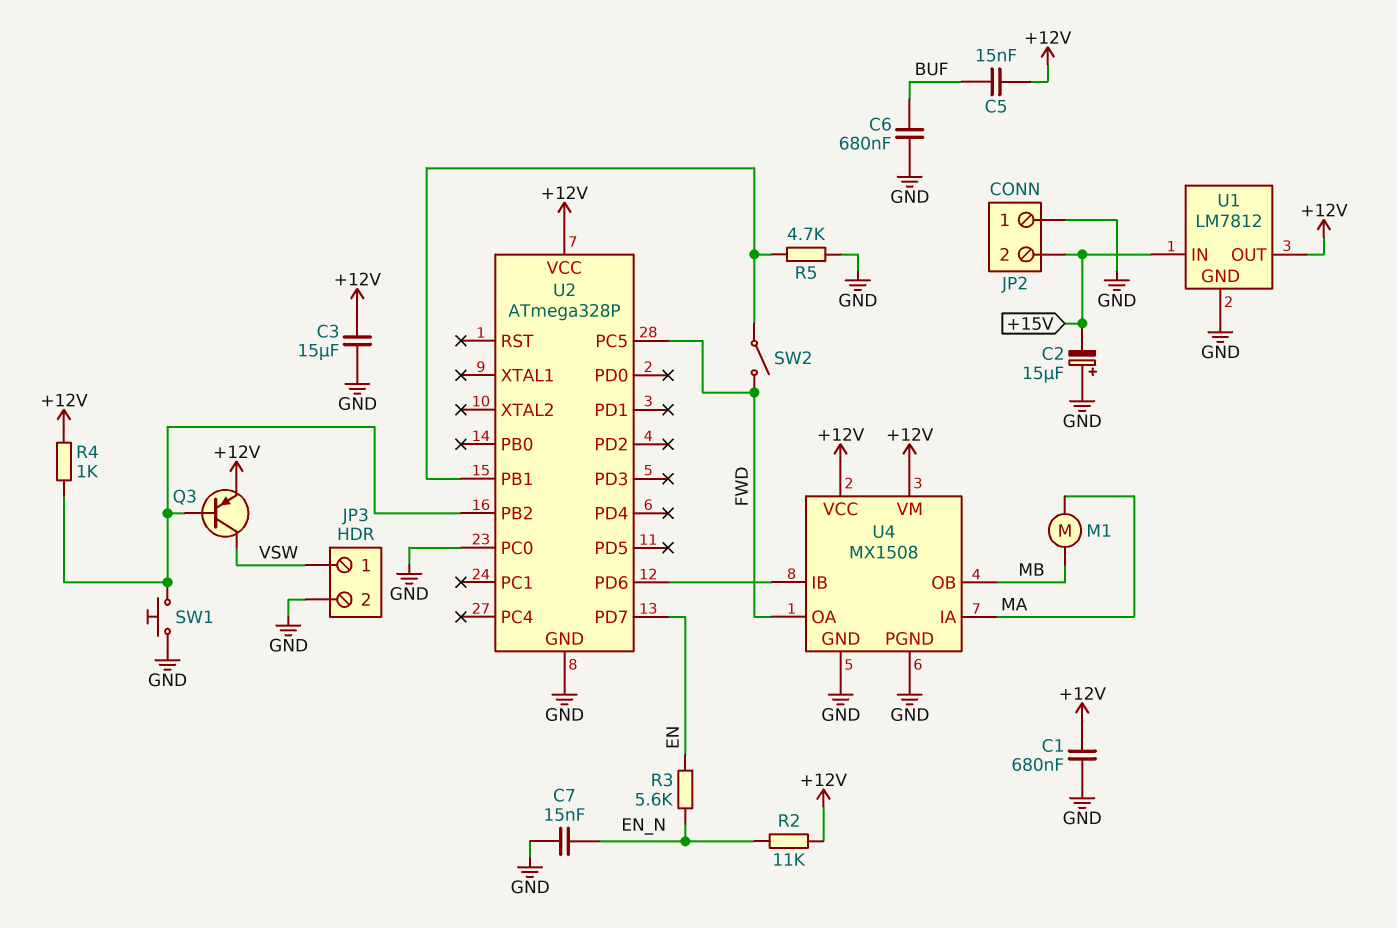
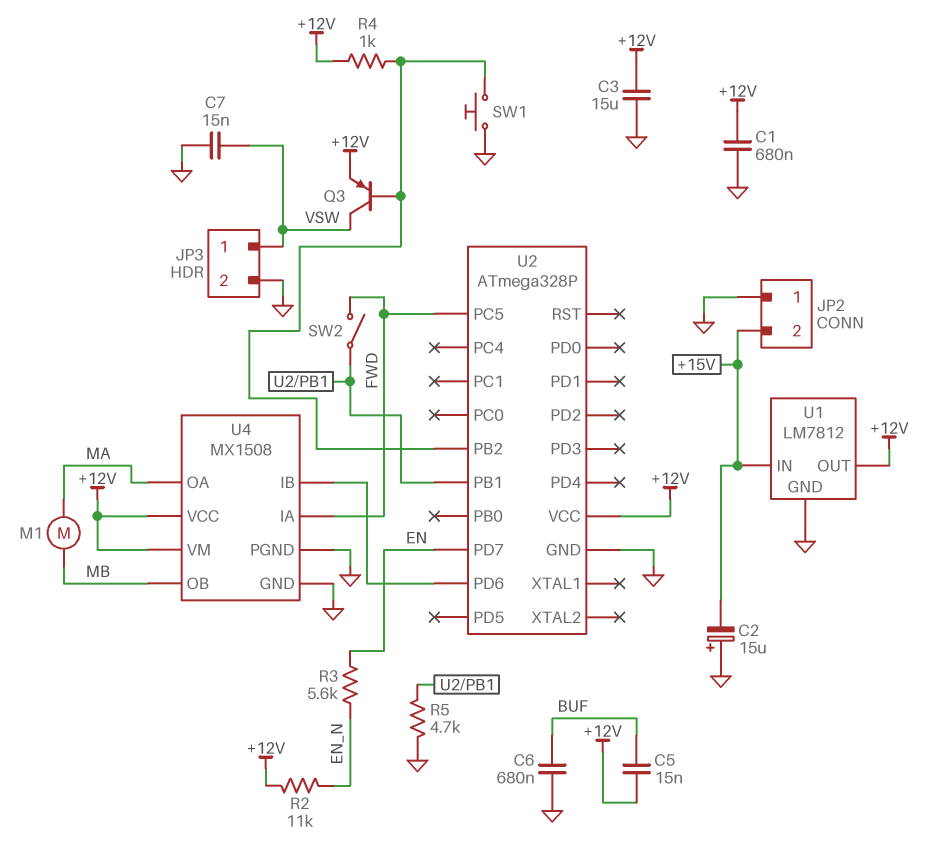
C7: 15nF (EN_N, GND) -> 15nF (GND, VSW)
U2 pin PC0: GND -> none
U4 pin IA: MA -> FWD
U4 pin OA: FWD -> MA

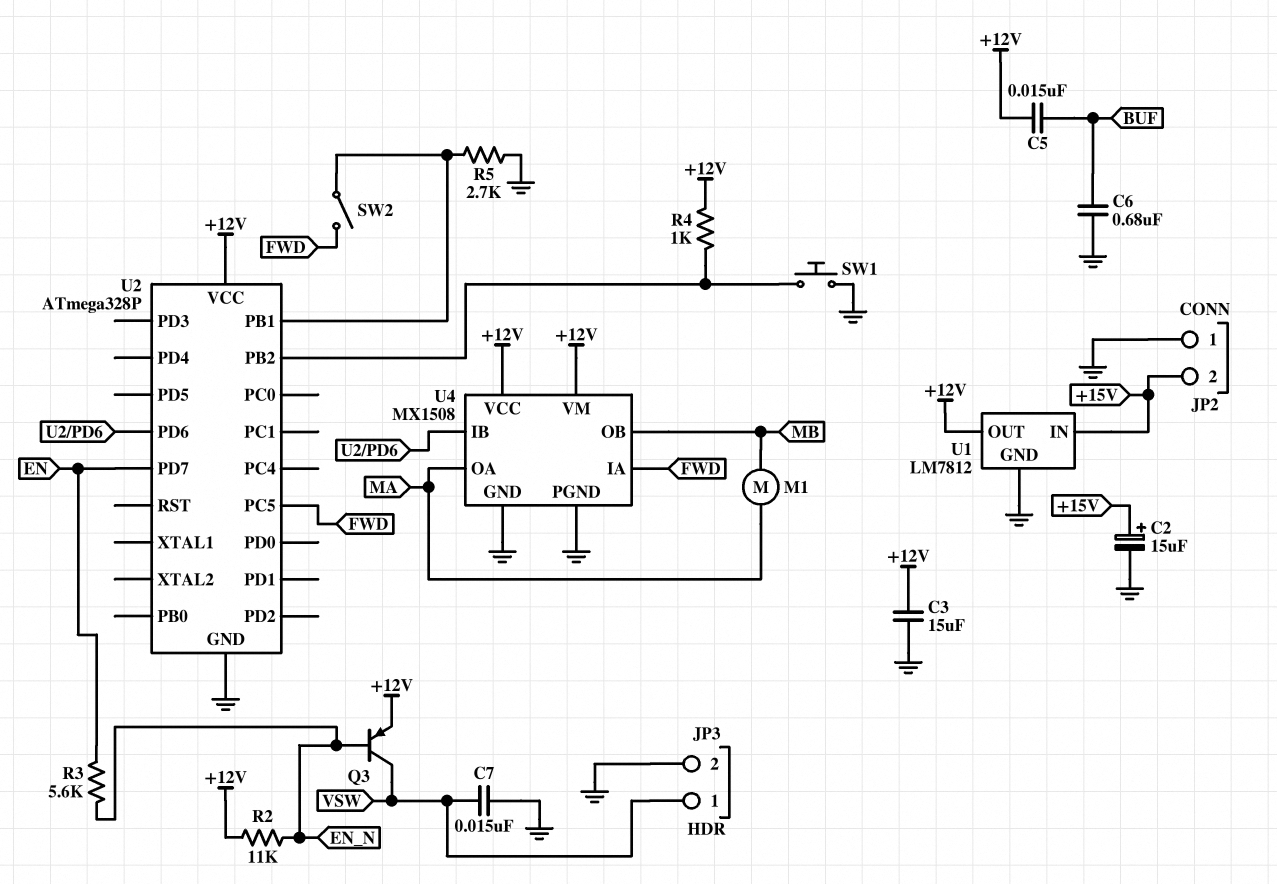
C1: 680nF (+12V, GND) -> none
C2: 15uF (plus GND, minus +15V) -> 15uF (plus +15V, minus GND)
Q3: PNP (B U2/PB2, C VSW, E +12V) -> PNP (B EN_N, C VSW, E +12V)
R5: 4.7k (GND, U2/PB1) -> 2.7k (GND, U2/PB1)

